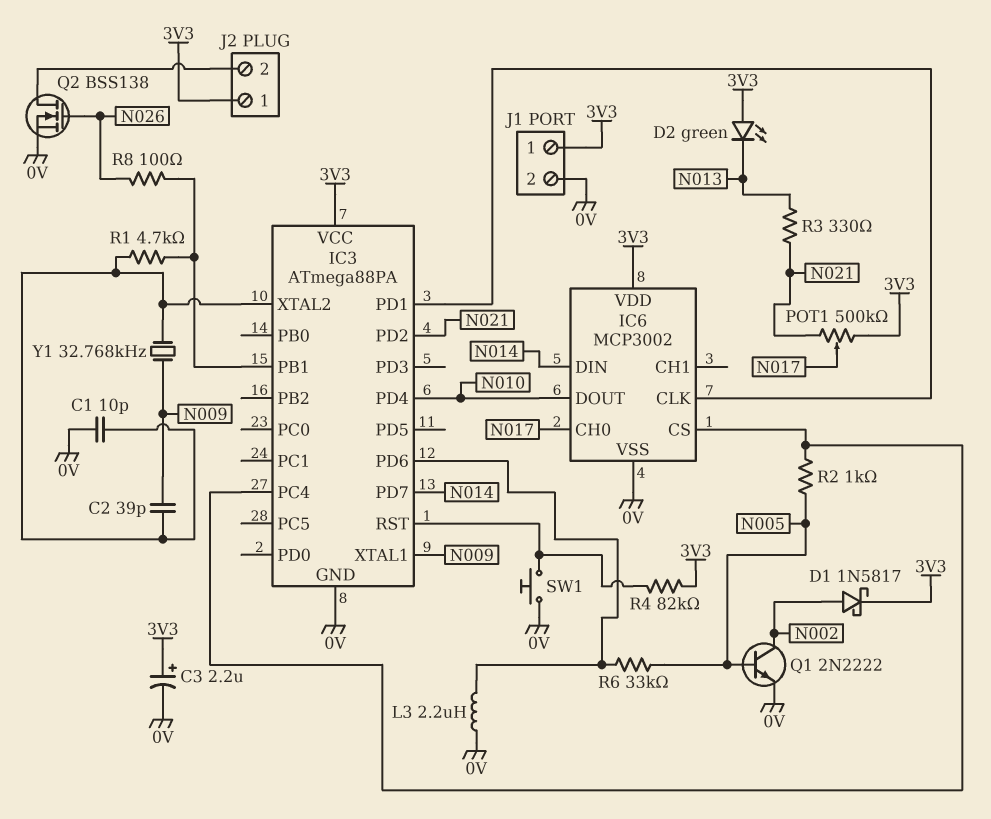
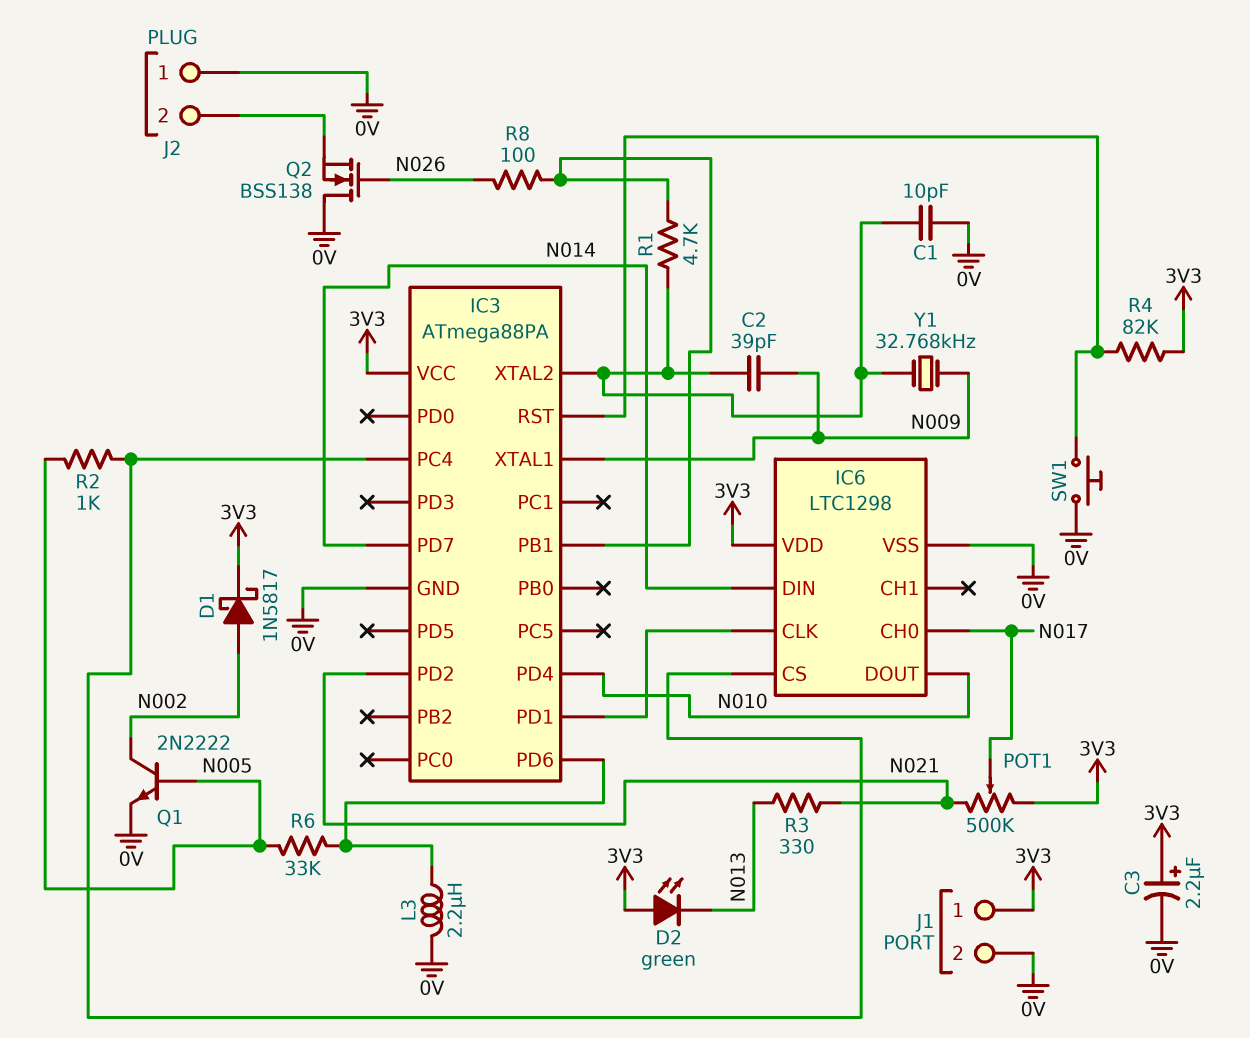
IC6: MCP3002 -> LTC1298
J2 pin 1: 3V3 -> 0V
Q2: NMOS BSS138 (G N026, D J2/2, S 0V) -> NMOS BSS138 (G N026, D 0V, S J2/2)

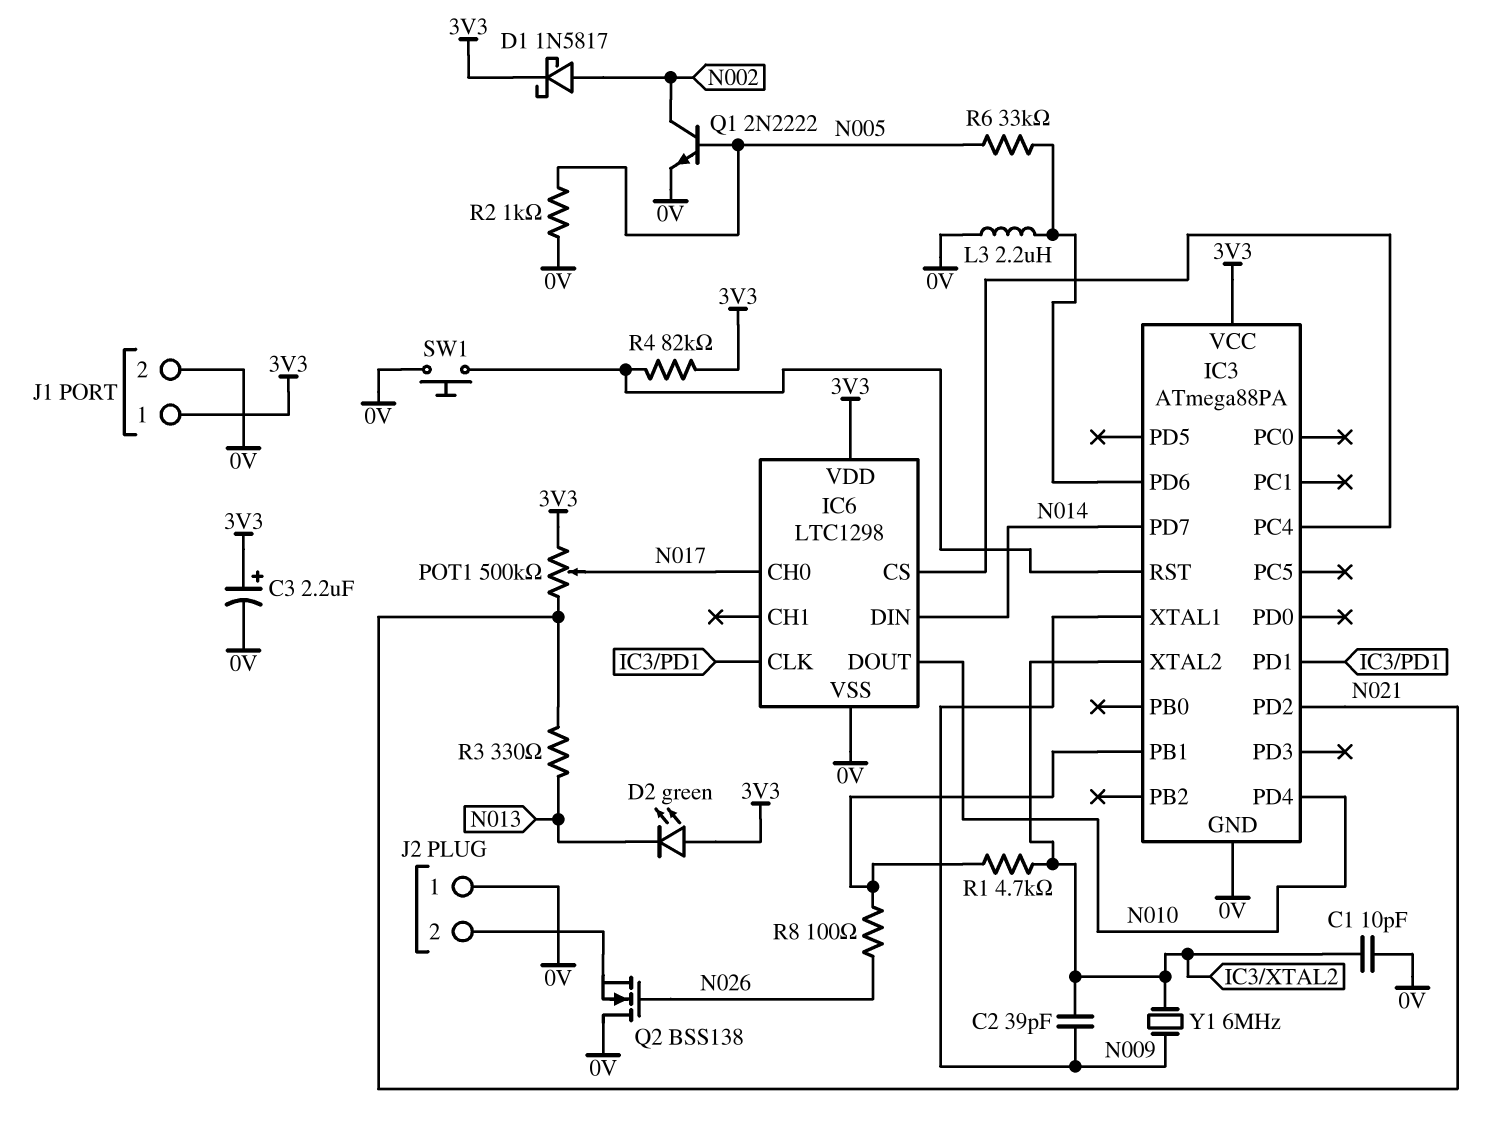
R2: 1k (IC3/PC4, N005) -> 1k (0V, N005)
Y1: 32.768kHz (IC3/XTAL2, N009) -> 6MHz (IC3/XTAL2, N009)

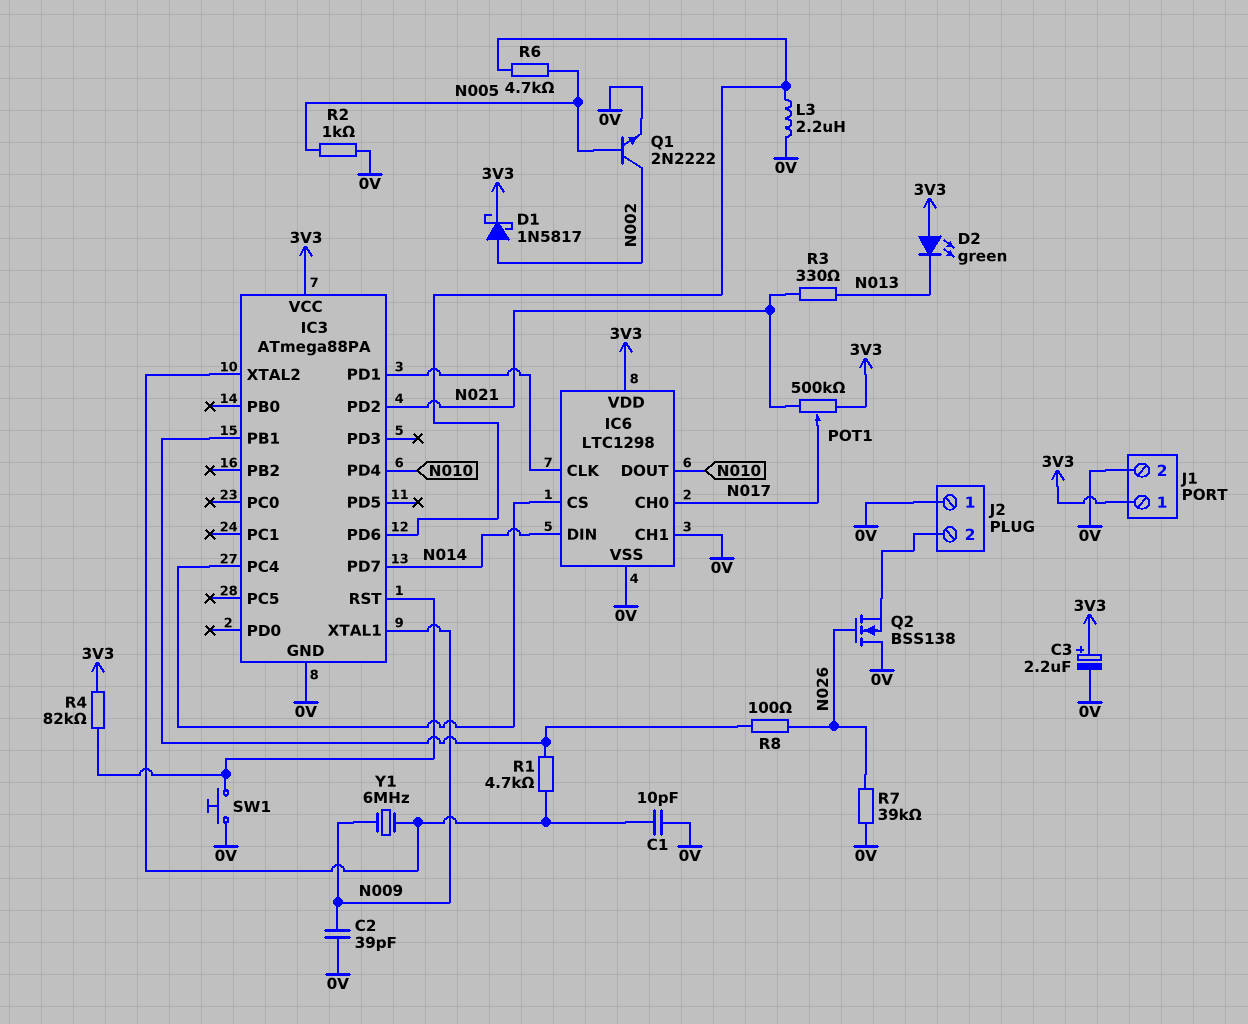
C2: 39pF (IC3/XTAL2, N009) -> 39pF (0V, N009)
IC6 pin CH1: none -> 0V
R6: 33k (IC3/PD6, N005) -> 4.7k (IC3/PD6, N005)
R7: none -> 39k (0V, N026)

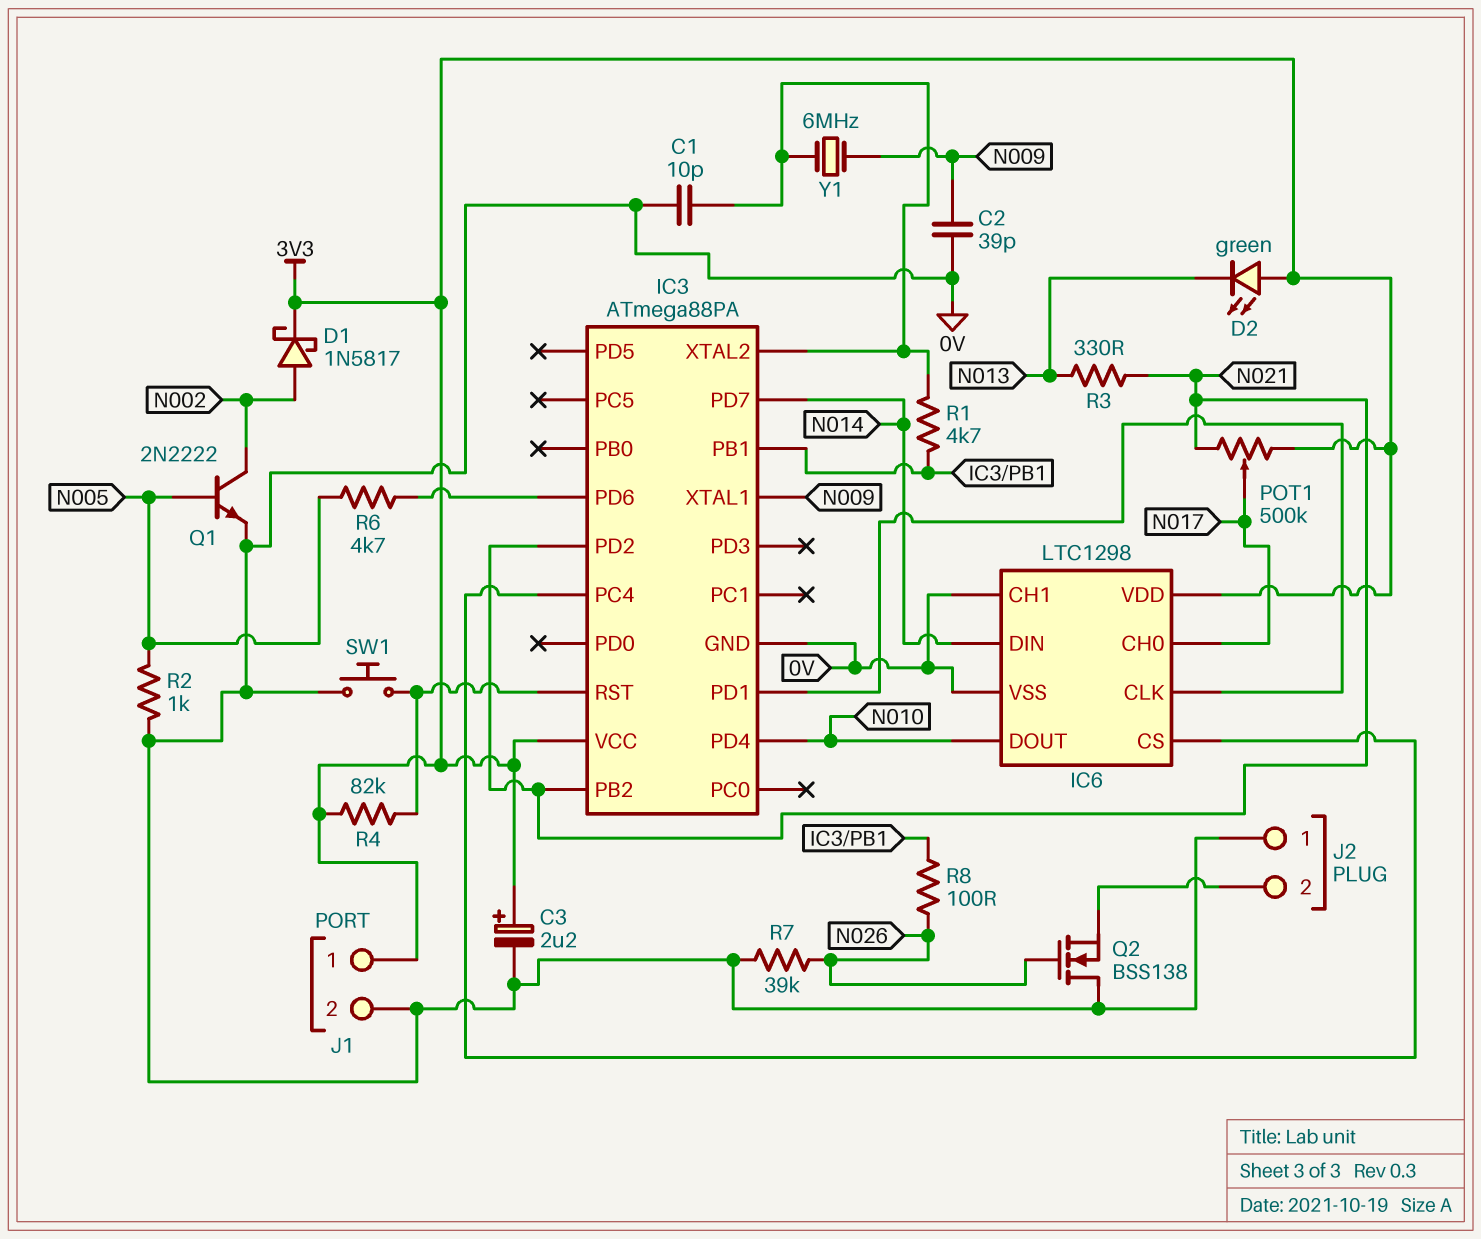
IC3 pin PB2: none -> N021
L3: 2.2uH (0V, IC3/PD6) -> none

